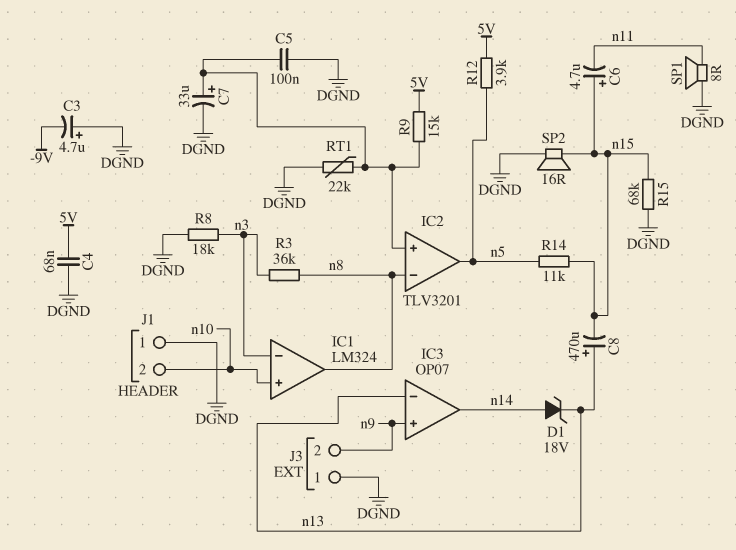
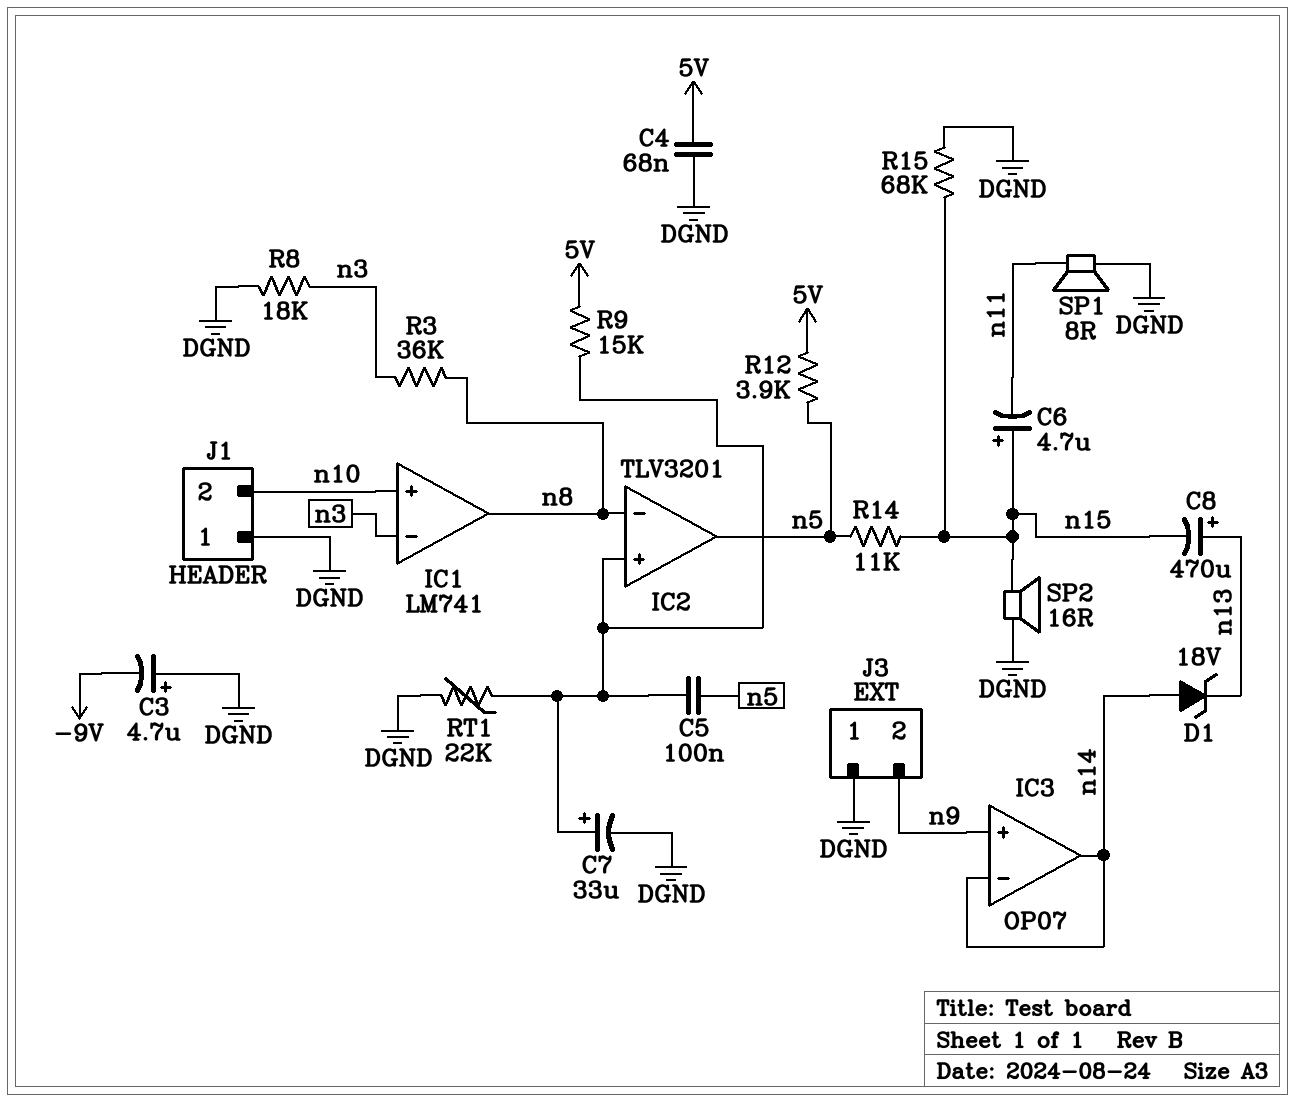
C5: 100nF (DGND, IC2/in+) -> 100nF (IC2/in+, n5)
IC1: LM324 -> LM741
IC3 pin in-: n13 -> n14

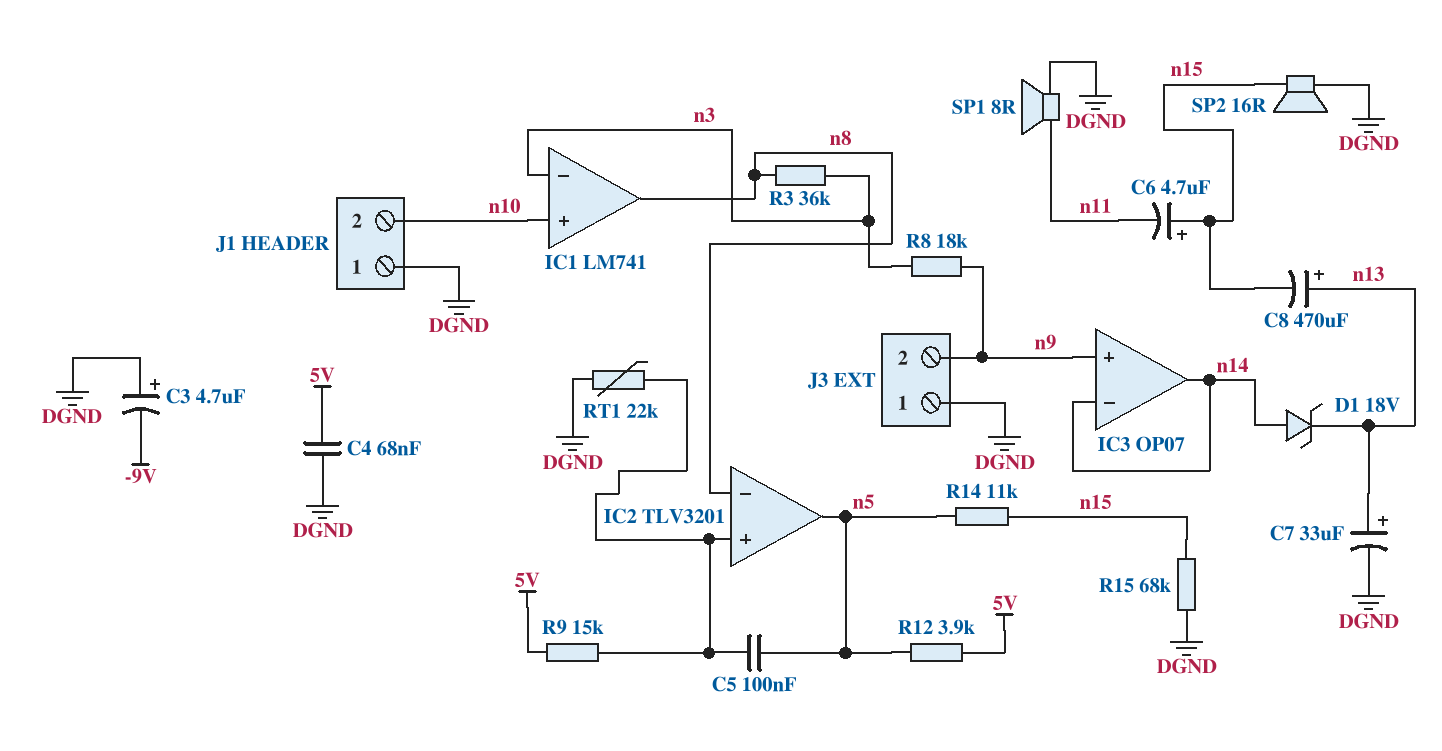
C7: 33uF (plus IC2/in+, minus DGND) -> 33uF (plus n13, minus DGND)
R8: 18k (DGND, n3) -> 18k (n3, n9)

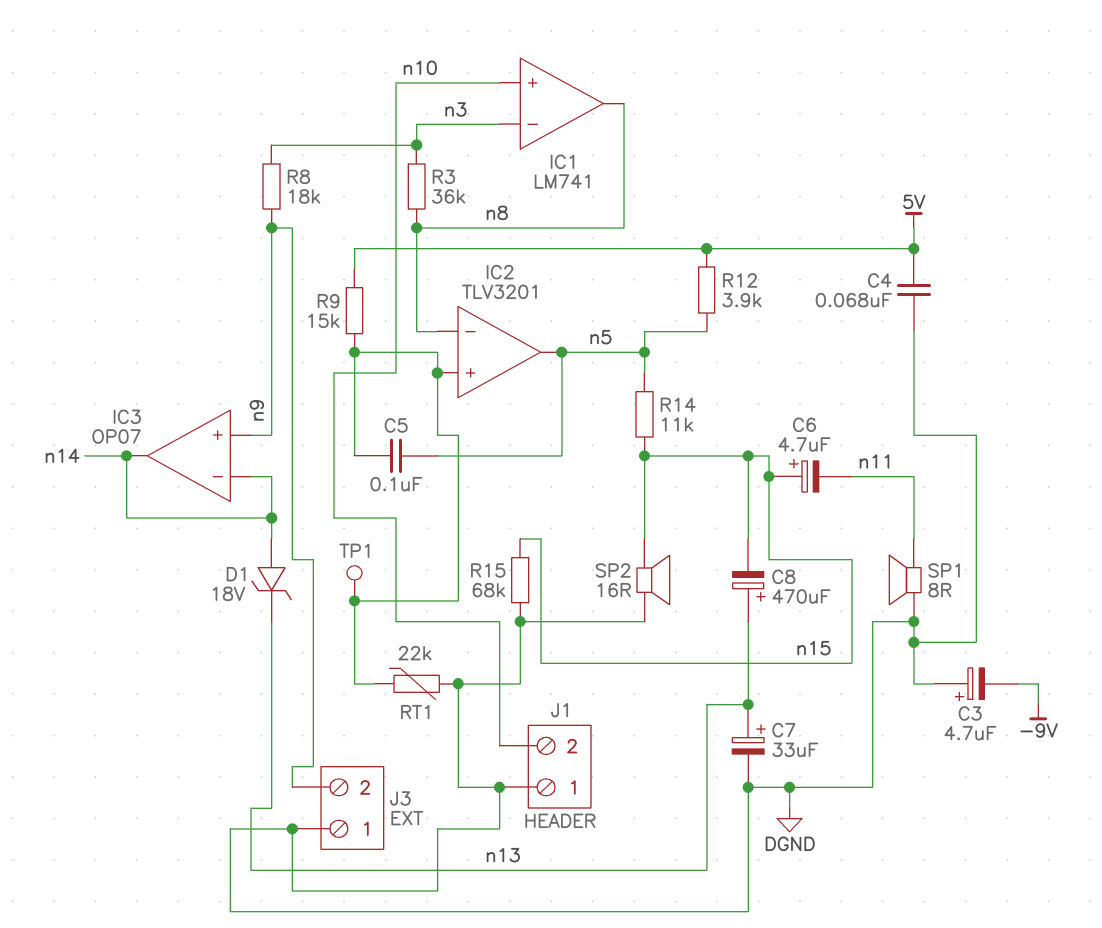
TP1: none -> test point (IC2/in+)

